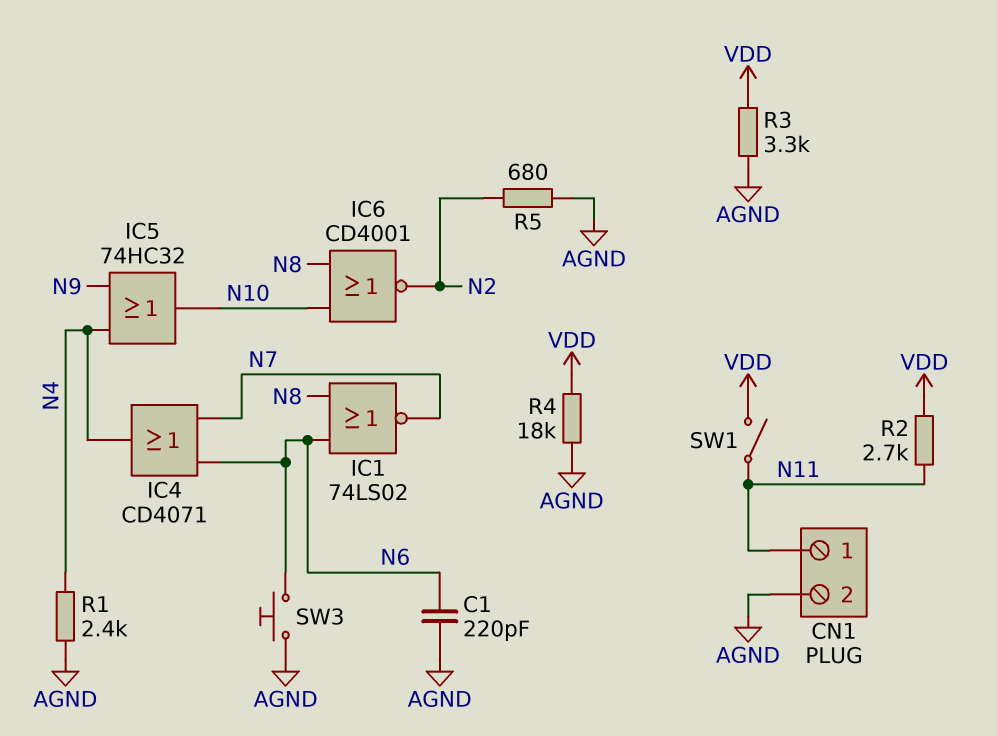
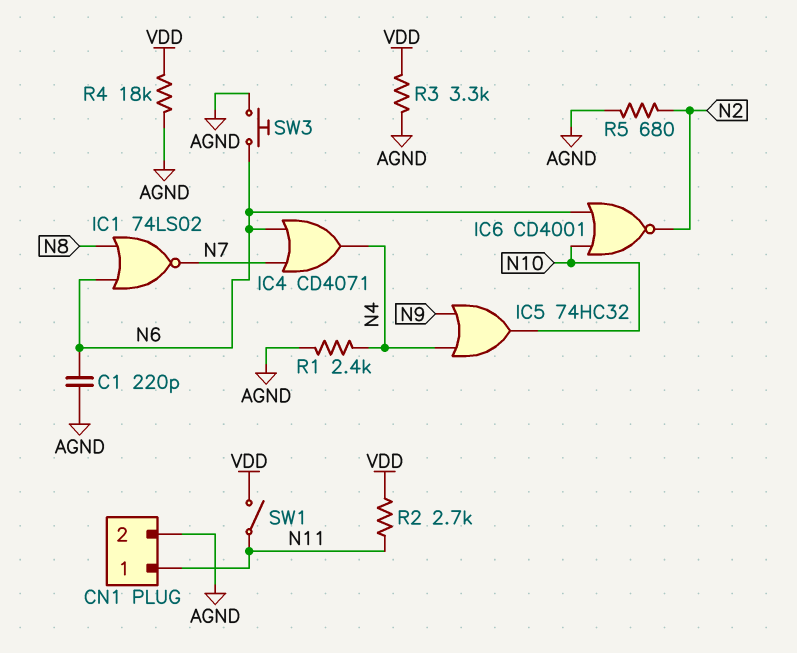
IC6: NOR CD4001 (in N8, in N10, out N2) -> NOR CD4001 (in N6, in N10, out N2)

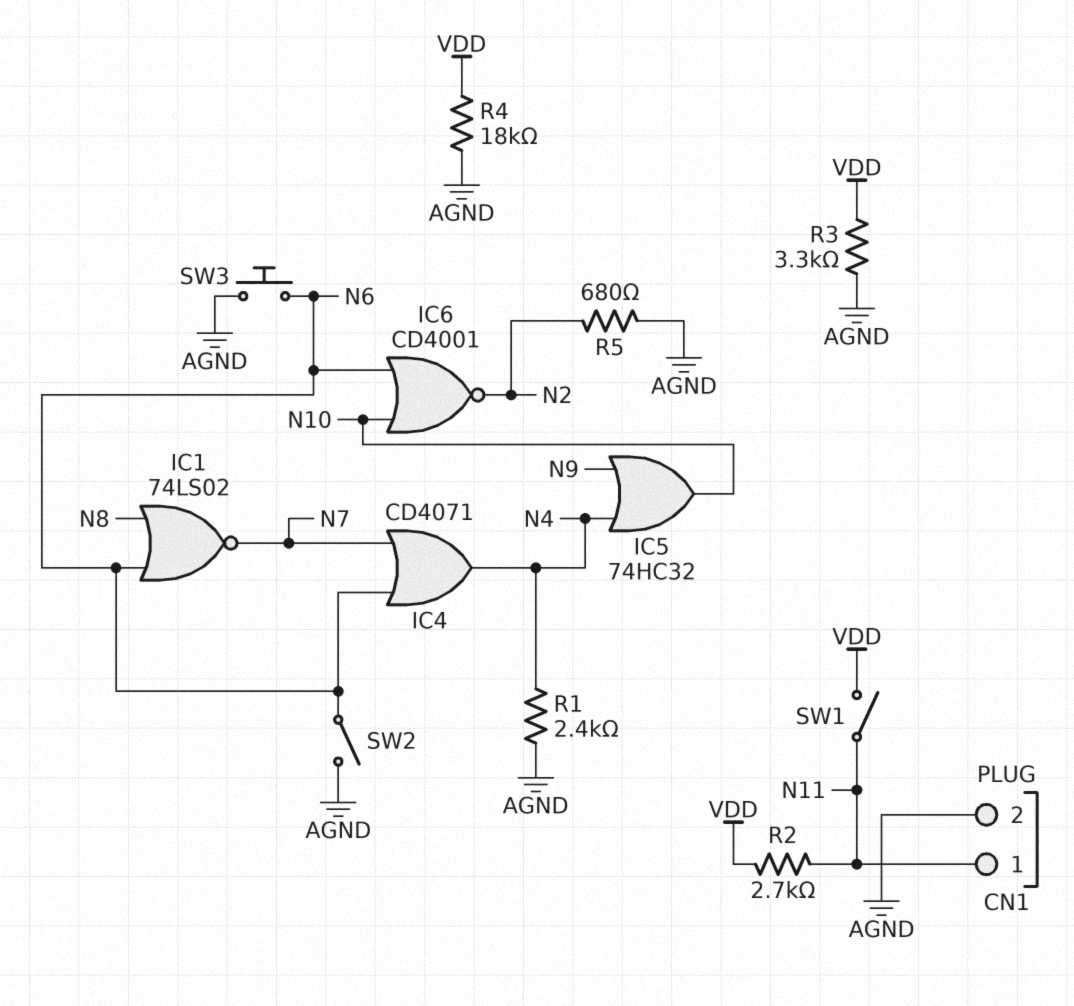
C1: 220pF (AGND, N6) -> none
SW2: none -> switch (AGND, N6)

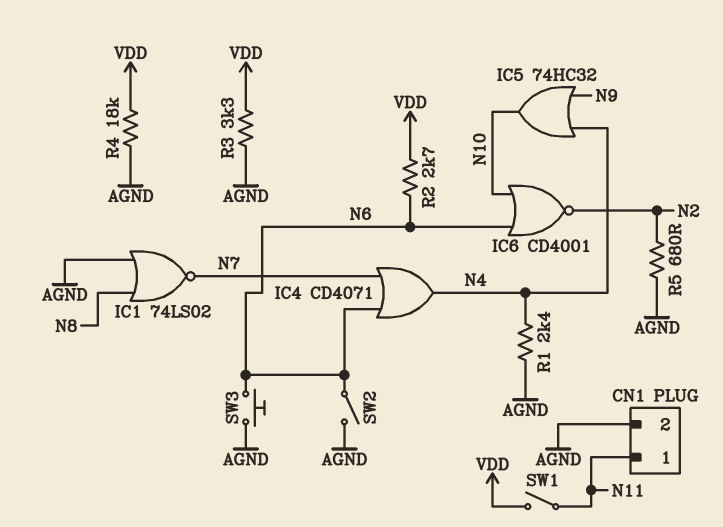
IC1: NOR 74LS02 (in N6, in N8, out N7) -> NOR 74LS02 (in AGND, in N8, out N7)
R2: 2.7k (N11, VDD) -> 2.7k (N6, VDD)

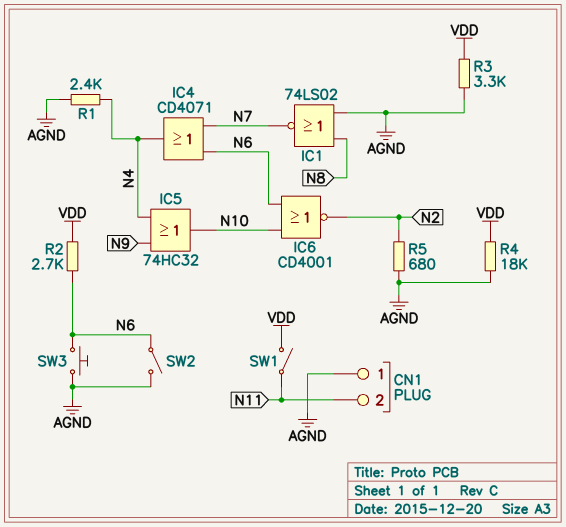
CN1 pin 1: N11 -> AGND
CN1 pin 2: AGND -> N11

